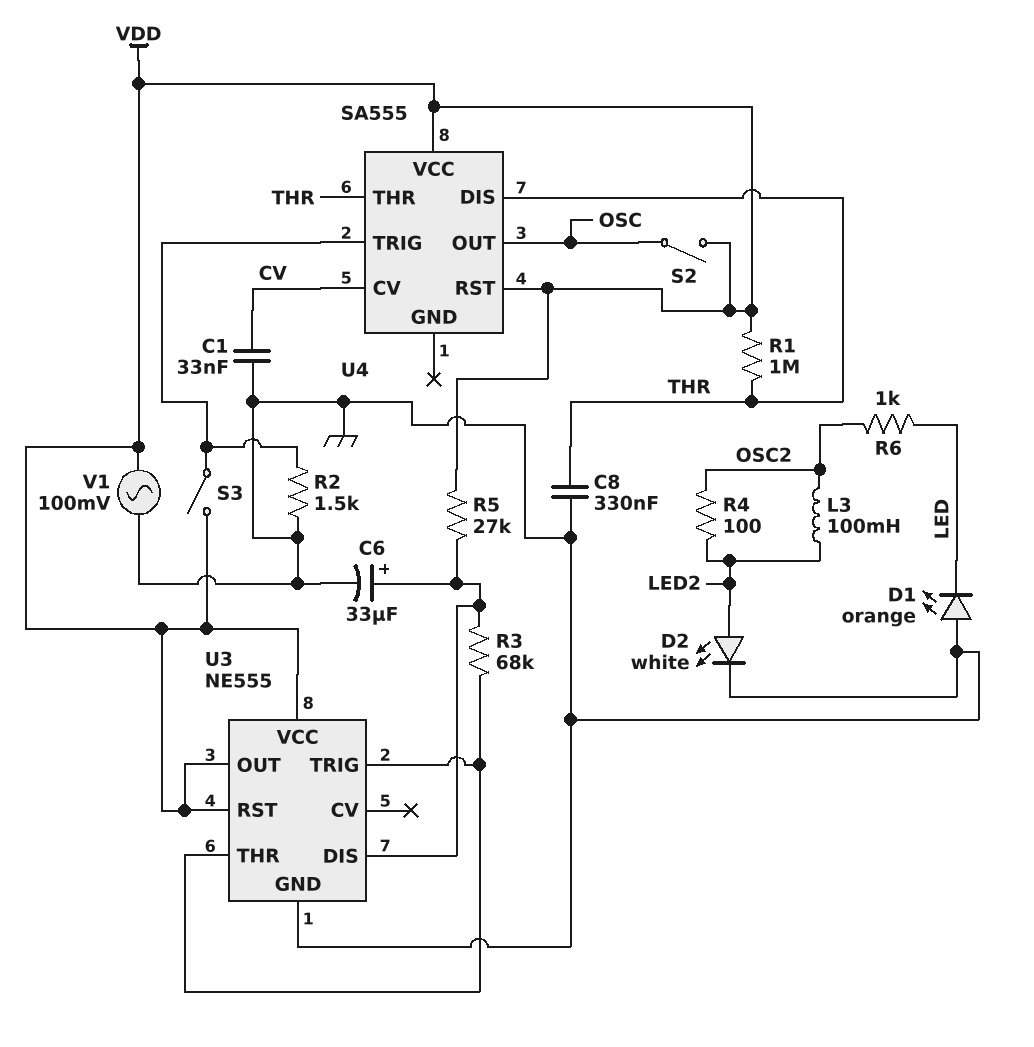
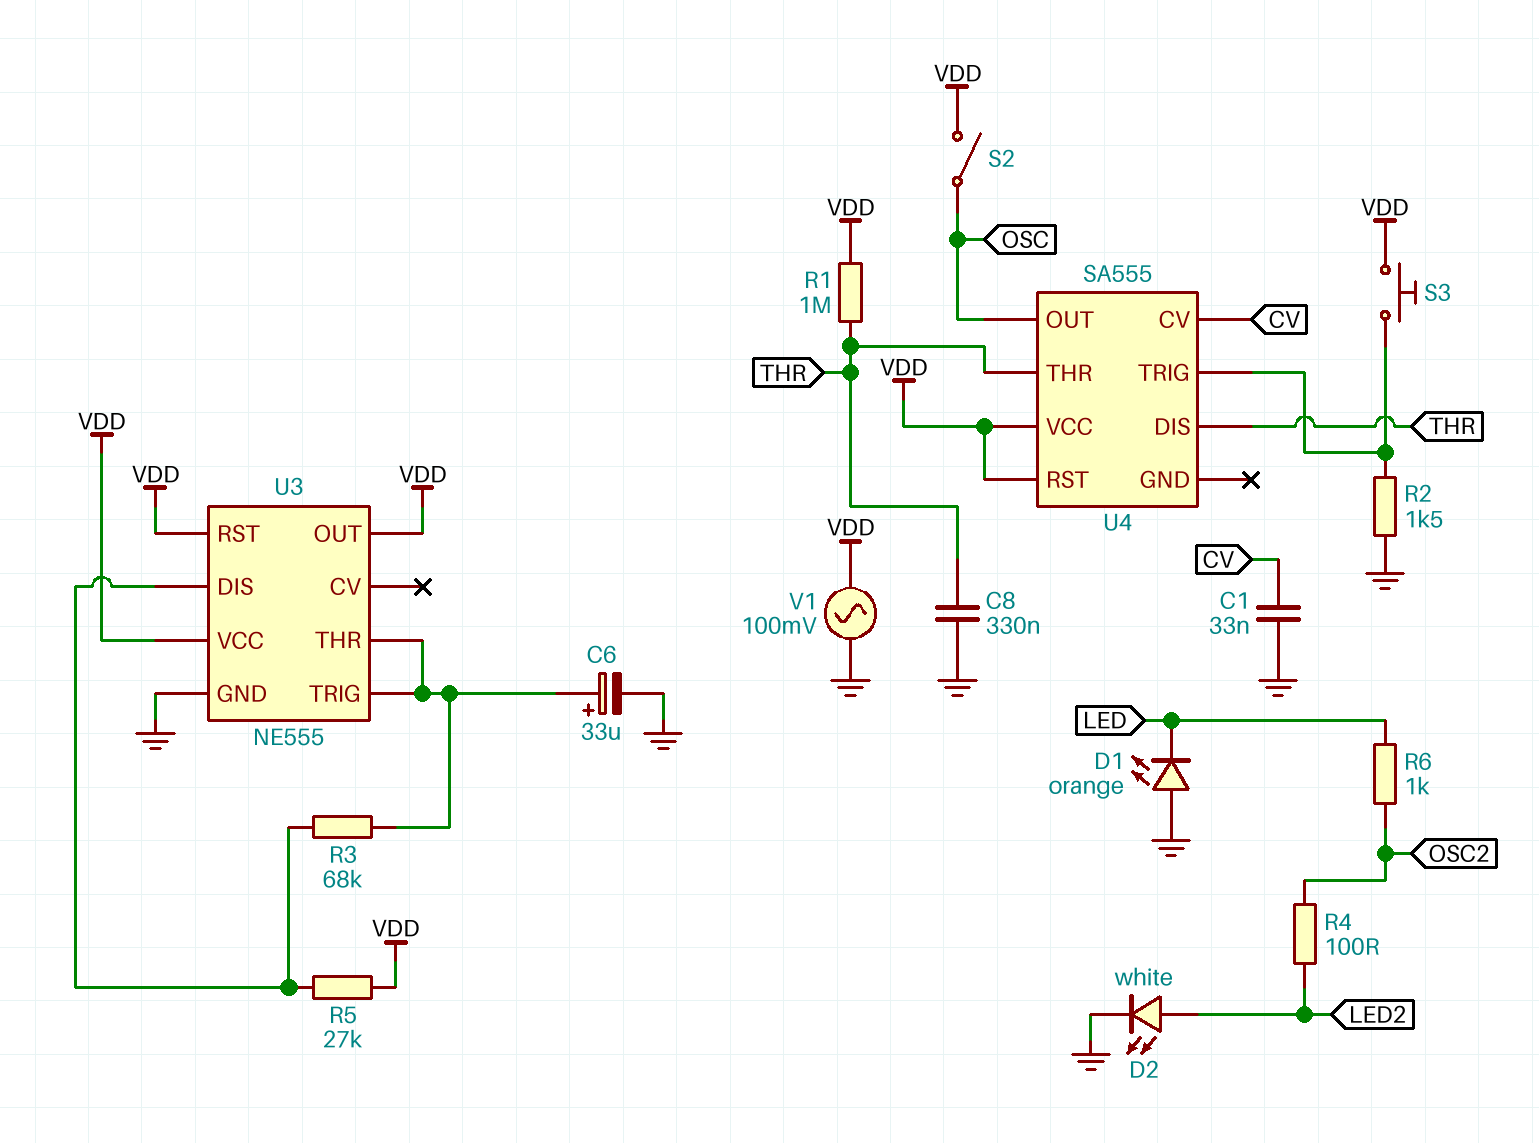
C6: 33uF (plus U3/DIS, minus GND) -> 33uF (plus U3/THR, minus GND)
L3: 100mH (LED2, OSC2) -> none
S3: switch (U4/TRIG, VDD) -> button (U4/TRIG, VDD)

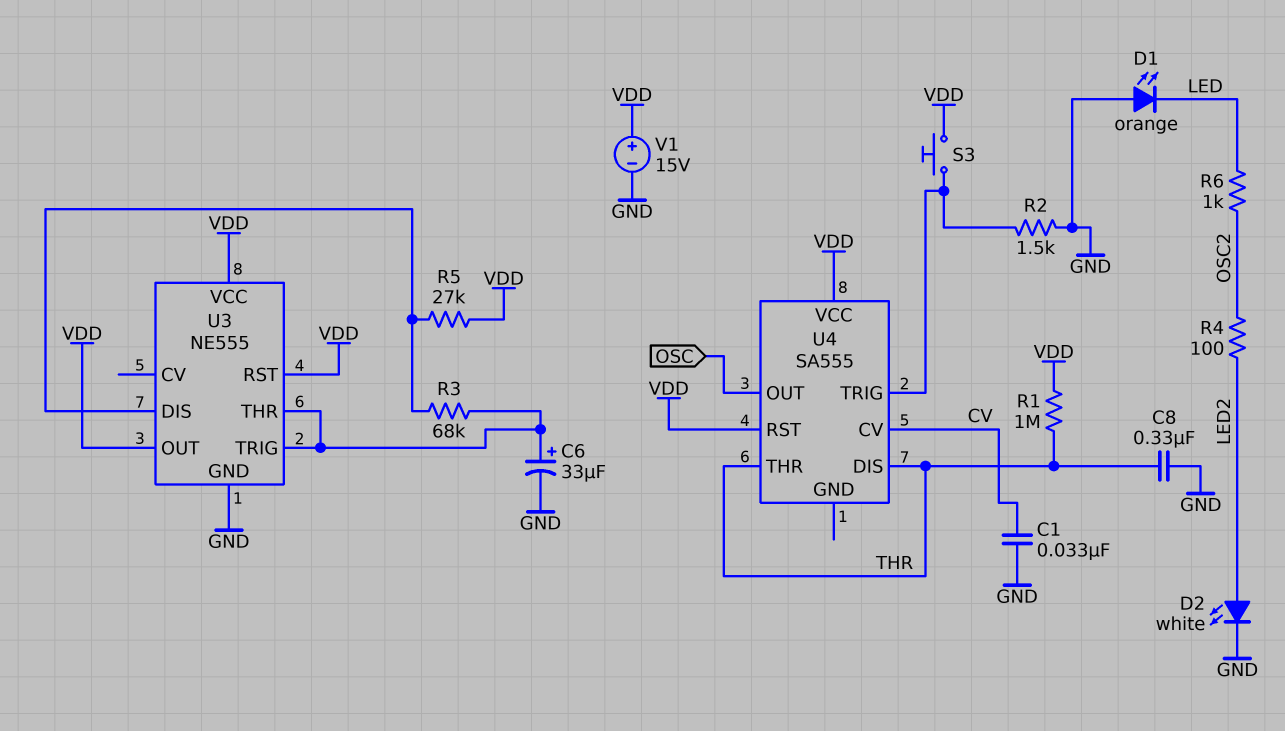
S2: switch (OSC, VDD) -> none
V1: AC 100mV (GND, VDD) -> 15V (plus VDD, minus GND)

